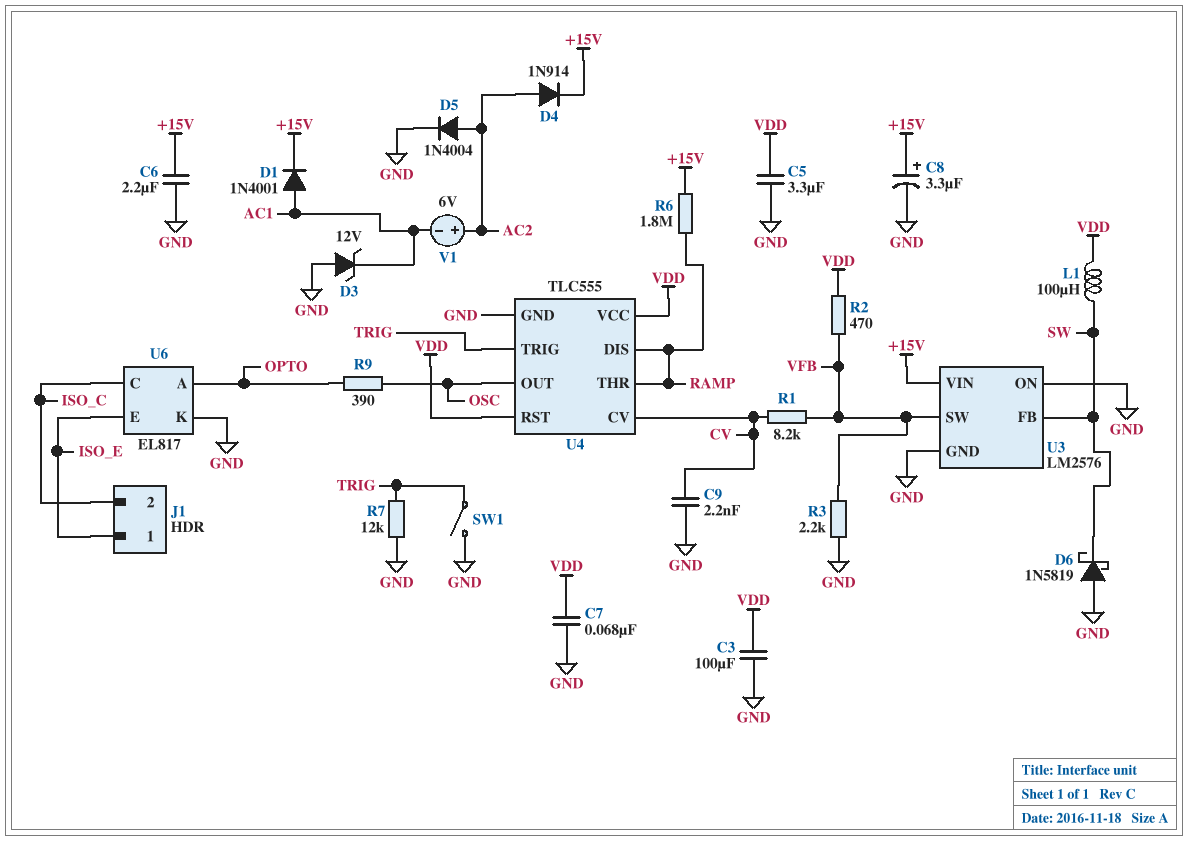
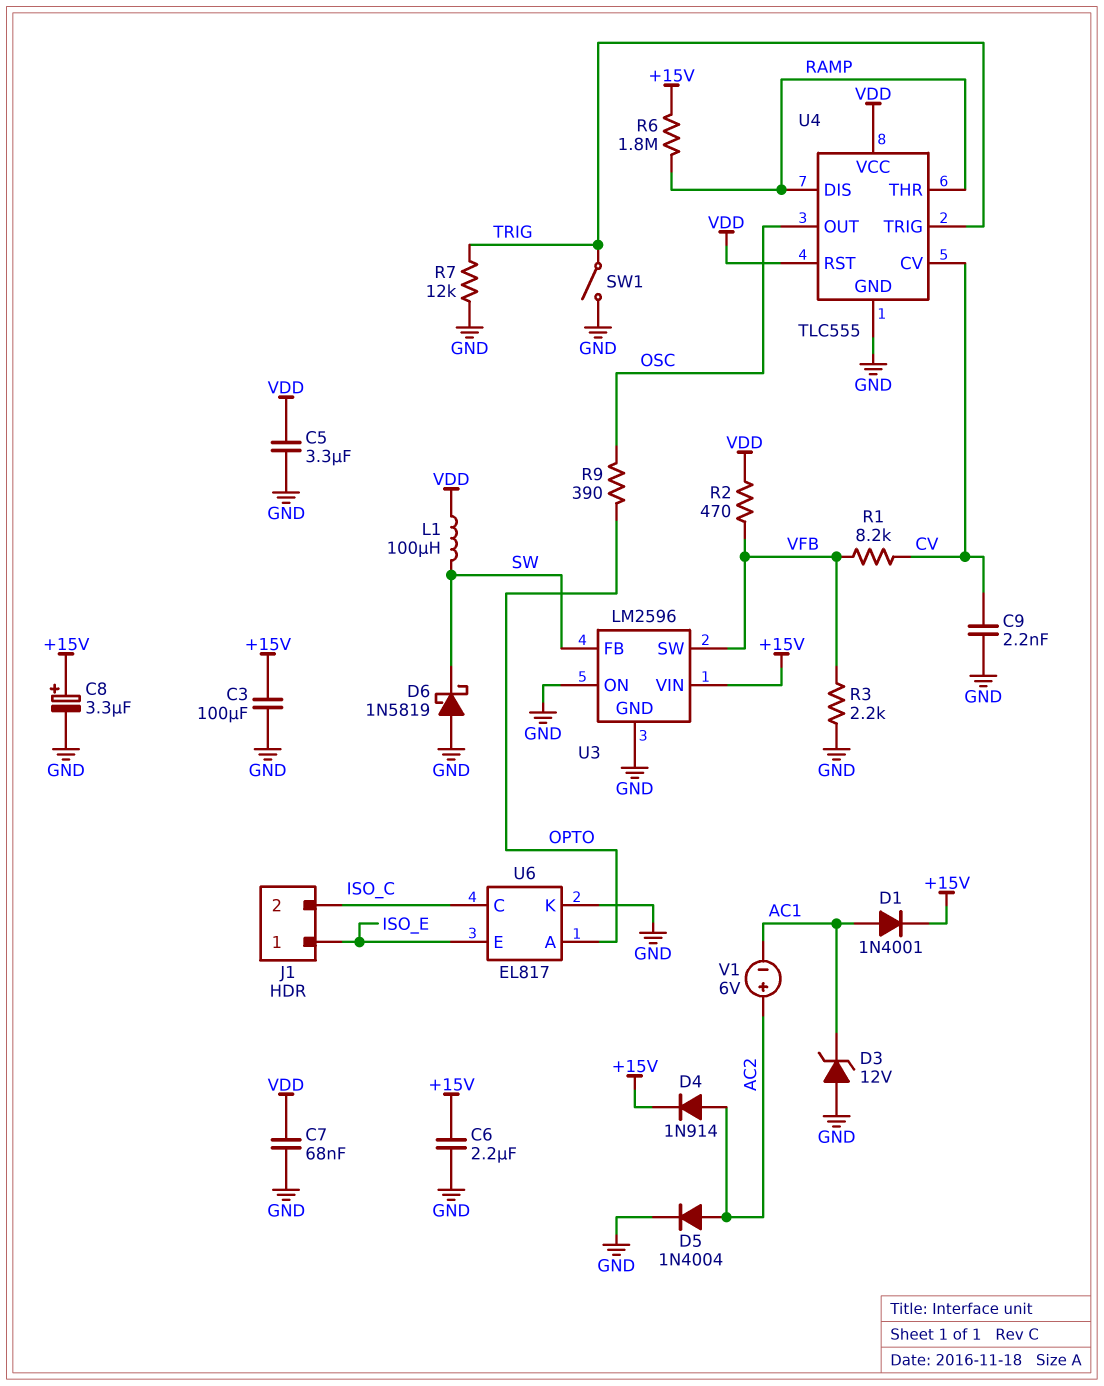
C3: 100uF (GND, VDD) -> 100uF (+15V, GND)
U3: LM2576 -> LM2596

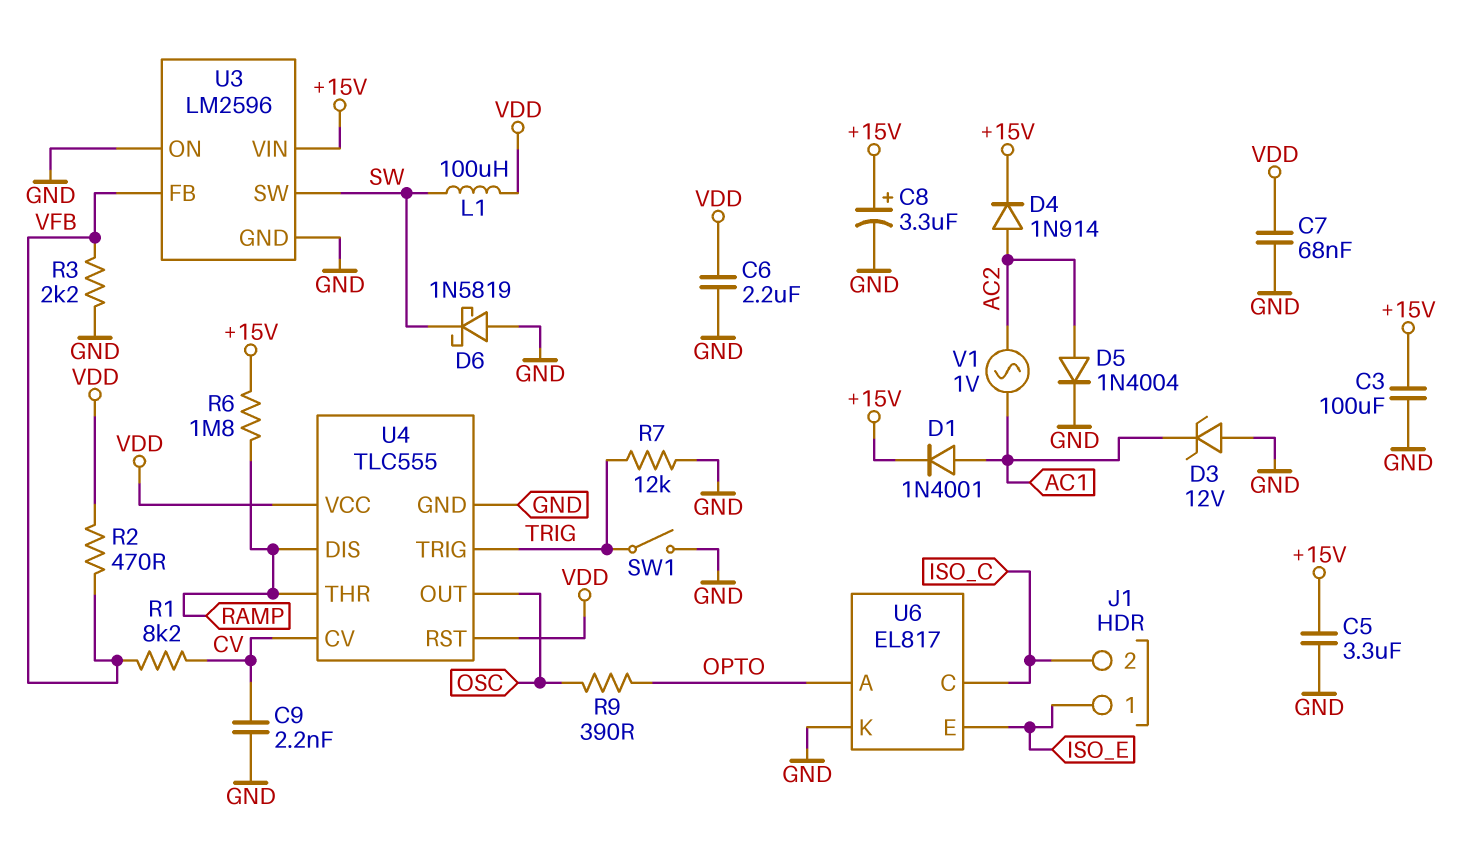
C5: 3.3uF (GND, VDD) -> 3.3uF (+15V, GND)
C6: 2.2uF (+15V, GND) -> 2.2uF (GND, VDD)
U3 pin FB: SW -> VFB
U3 pin SW: VFB -> SW
V1: 6V (plus AC2, minus AC1) -> AC 1V (AC1, AC2)

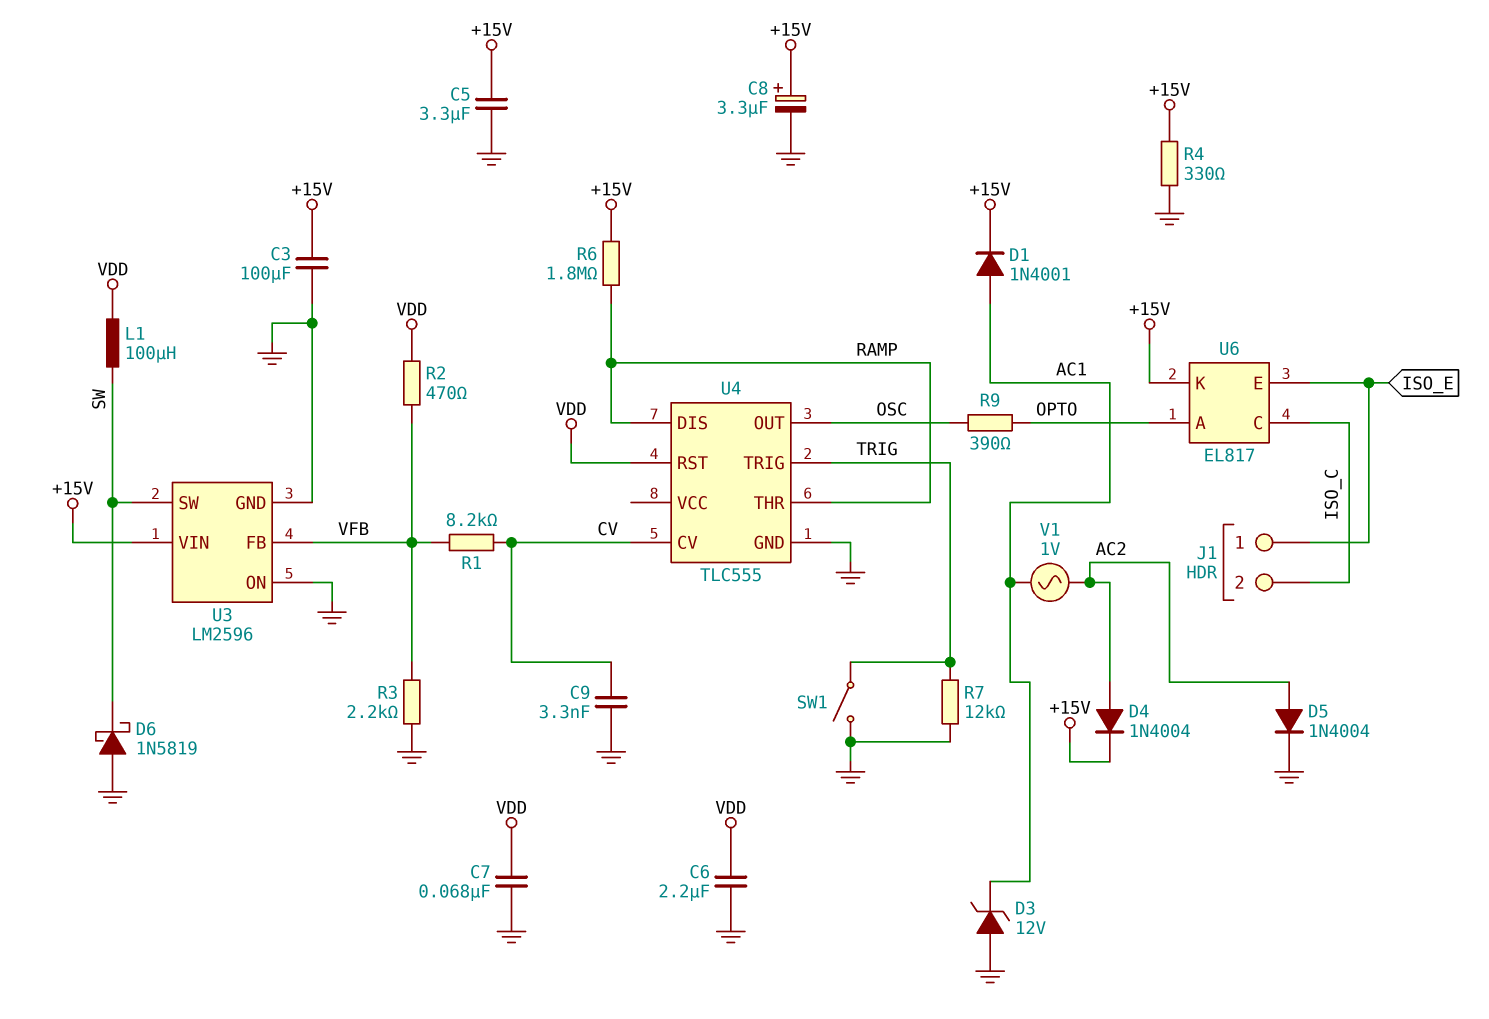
C9: 2.2nF (CV, GND) -> 3.3nF (CV, GND)
D4: diode 1N914 (A AC2, K +15V) -> diode 1N4004 (A AC2, K +15V)
R4: none -> 330 (+15V, GND)
U4 pin VCC: VDD -> none
U6 pin K: GND -> +15V

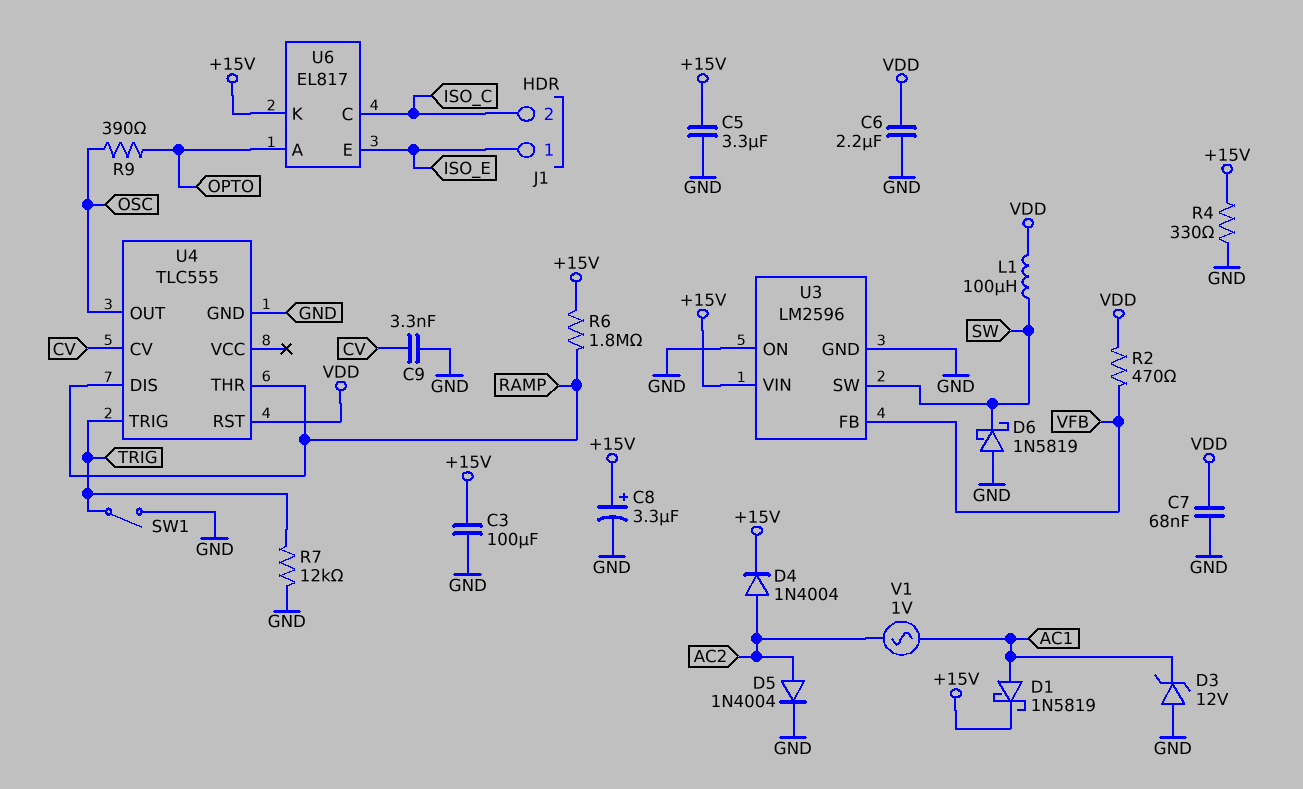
D1: diode 1N4001 (A AC1, K +15V) -> schottky 1N5819 (A AC1, K +15V)
R1: 8.2k (CV, VFB) -> none
R3: 2.2k (GND, VFB) -> none

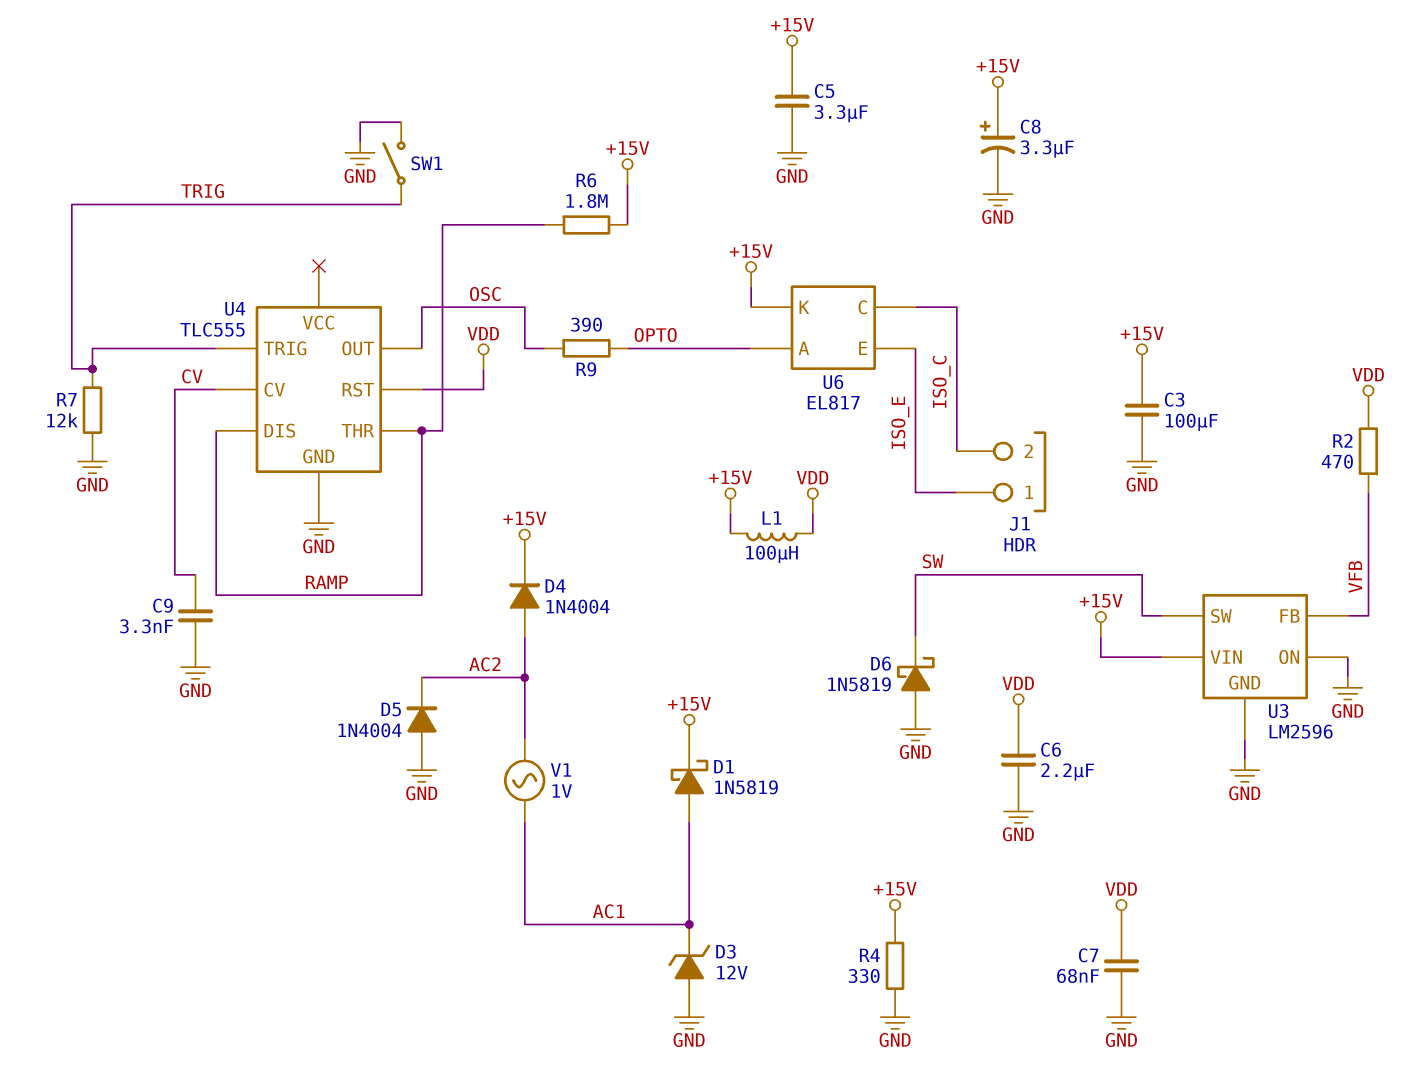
D5: diode 1N4004 (A AC2, K GND) -> diode 1N4004 (A GND, K AC2)
L1: 100uH (SW, VDD) -> 100uH (+15V, VDD)

